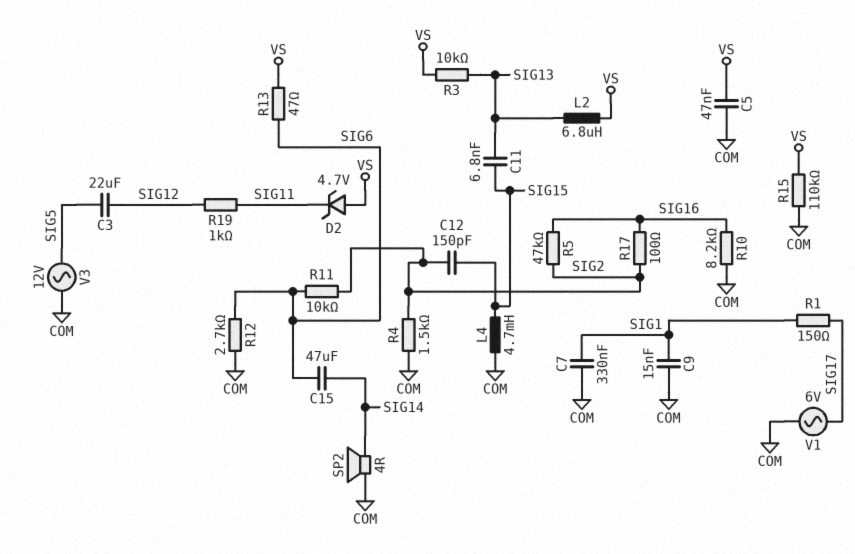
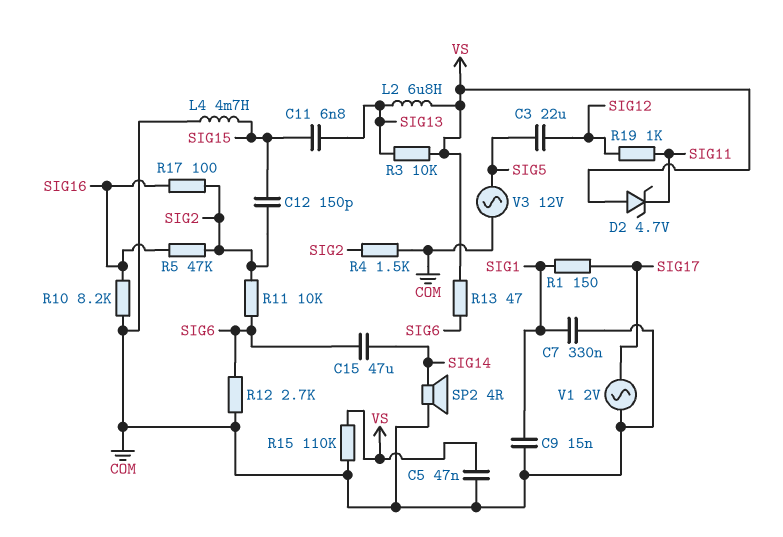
V1: AC 6V (COM, SIG17) -> AC 2V (COM, SIG17)

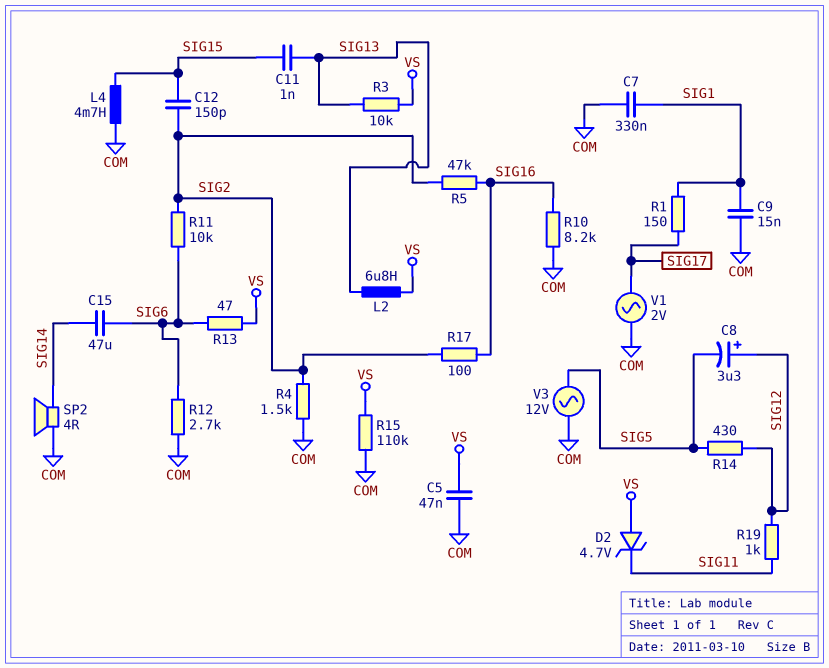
C3: 22uF (SIG5, SIG12) -> none
C8: none -> 3.3uF (plus SIG12, minus SIG5)
C11: 6.8nF (SIG13, SIG15) -> 1nF (SIG13, SIG15)
R14: none -> 430 (SIG5, SIG12)

